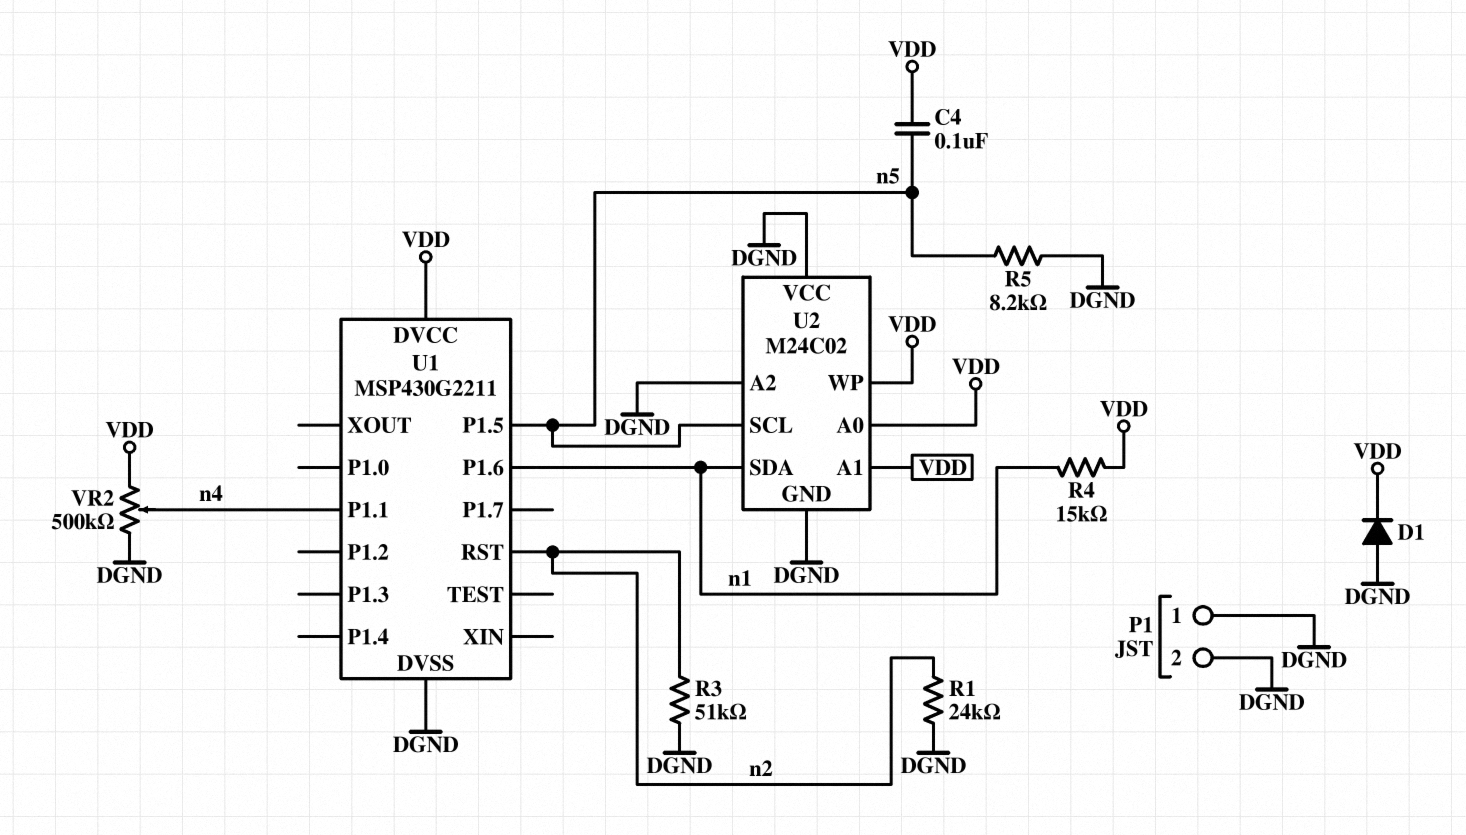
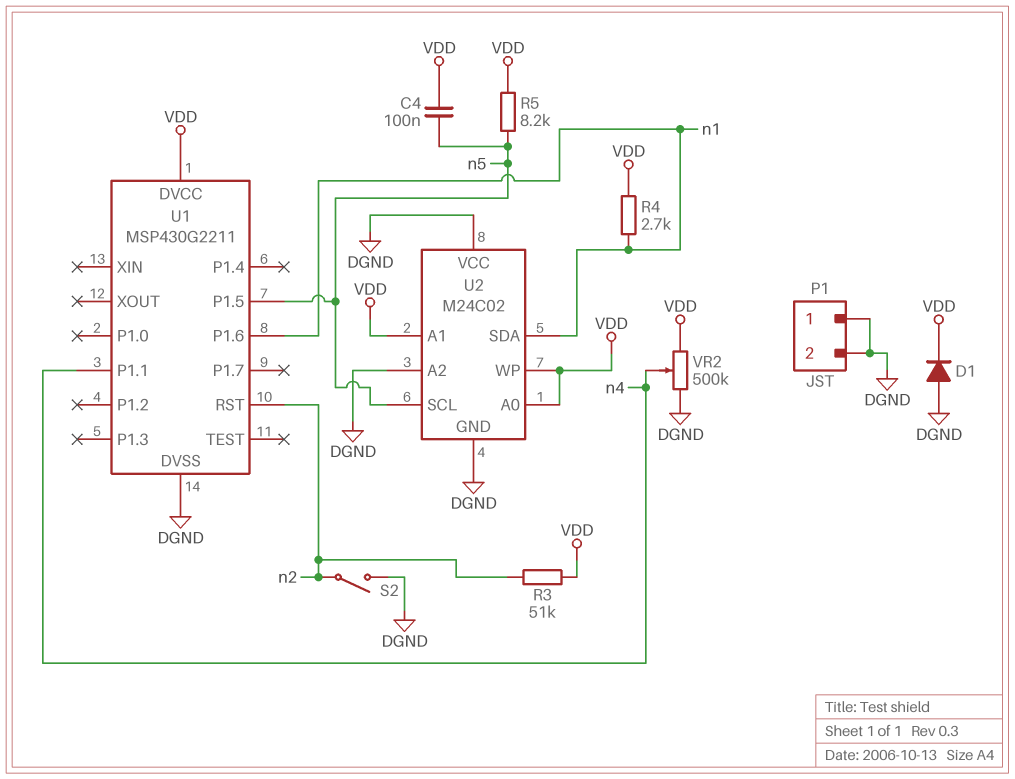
R1: 24k (DGND, n2) -> none
R3: 51k (DGND, n2) -> 51k (VDD, n2)
R4: 15k (VDD, n1) -> 2.7k (VDD, n1)
R5: 8.2k (DGND, n5) -> 8.2k (VDD, n5)
S2: none -> switch (DGND, n2)

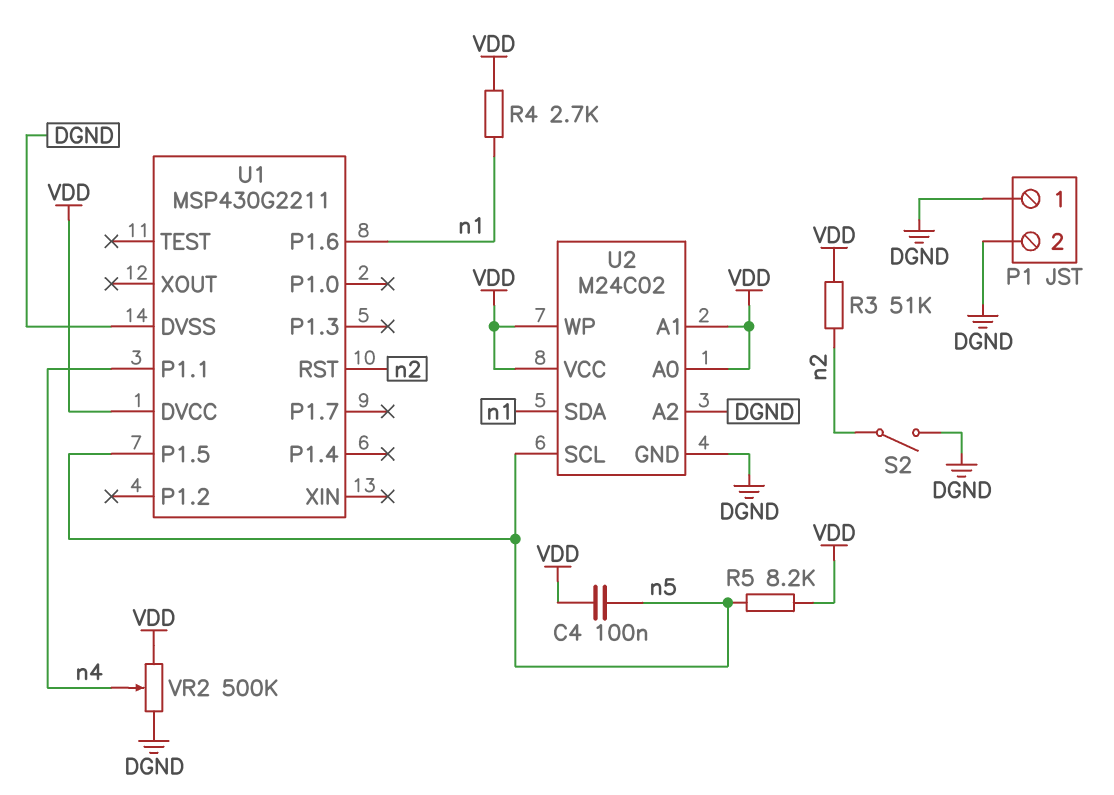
D1: diode (A DGND, K VDD) -> none
U2 pin VCC: DGND -> VDD

